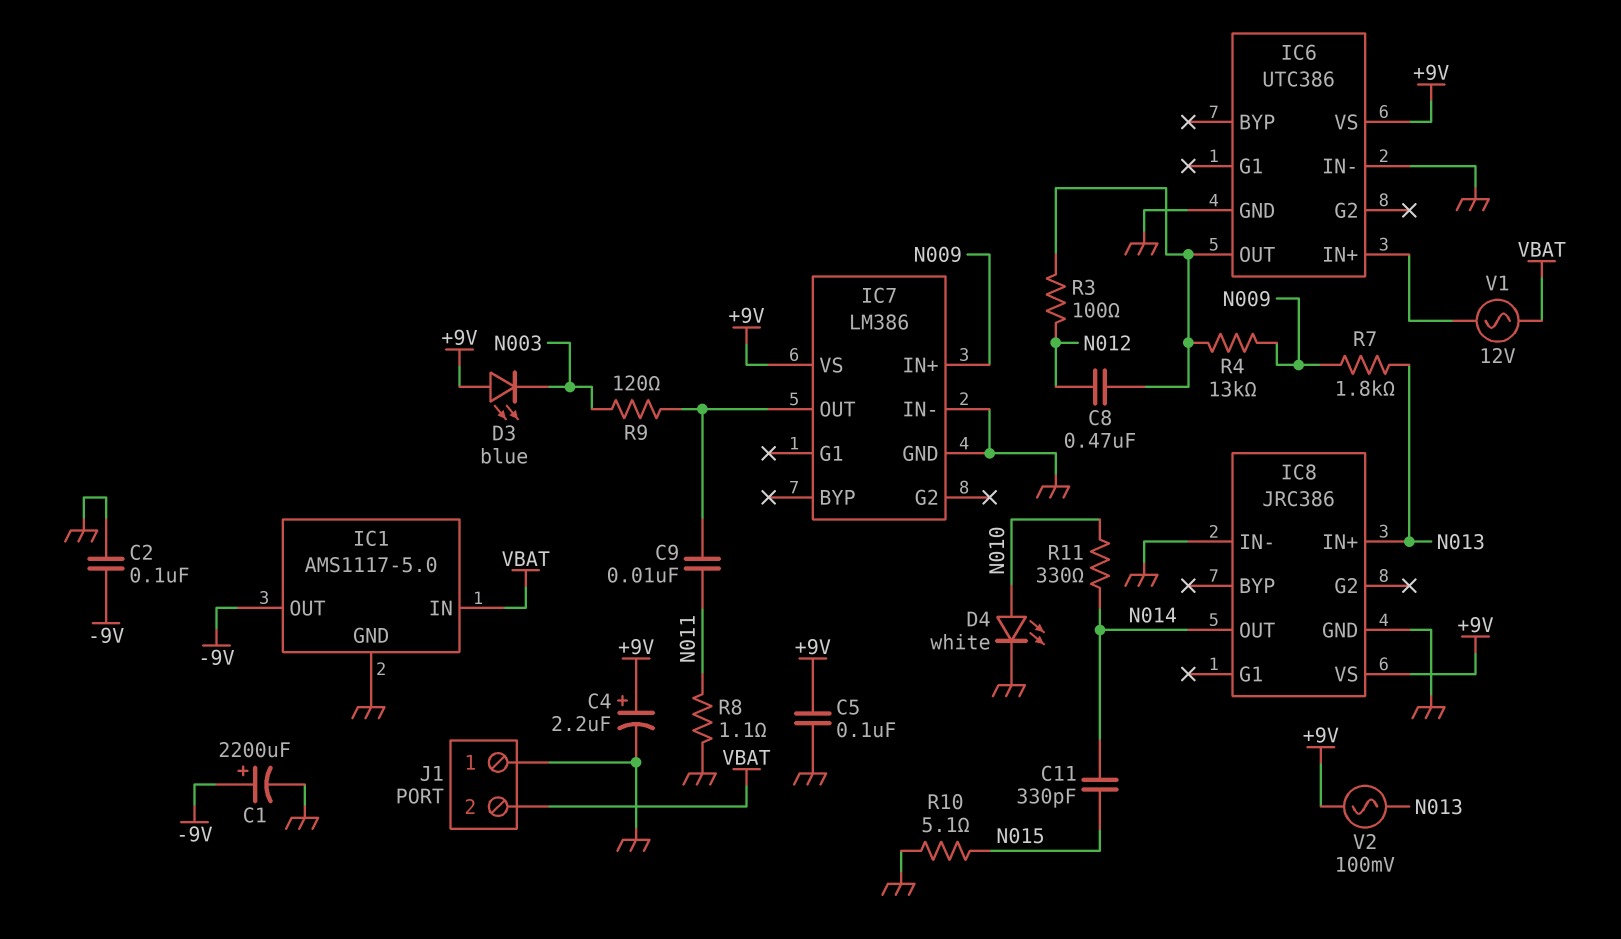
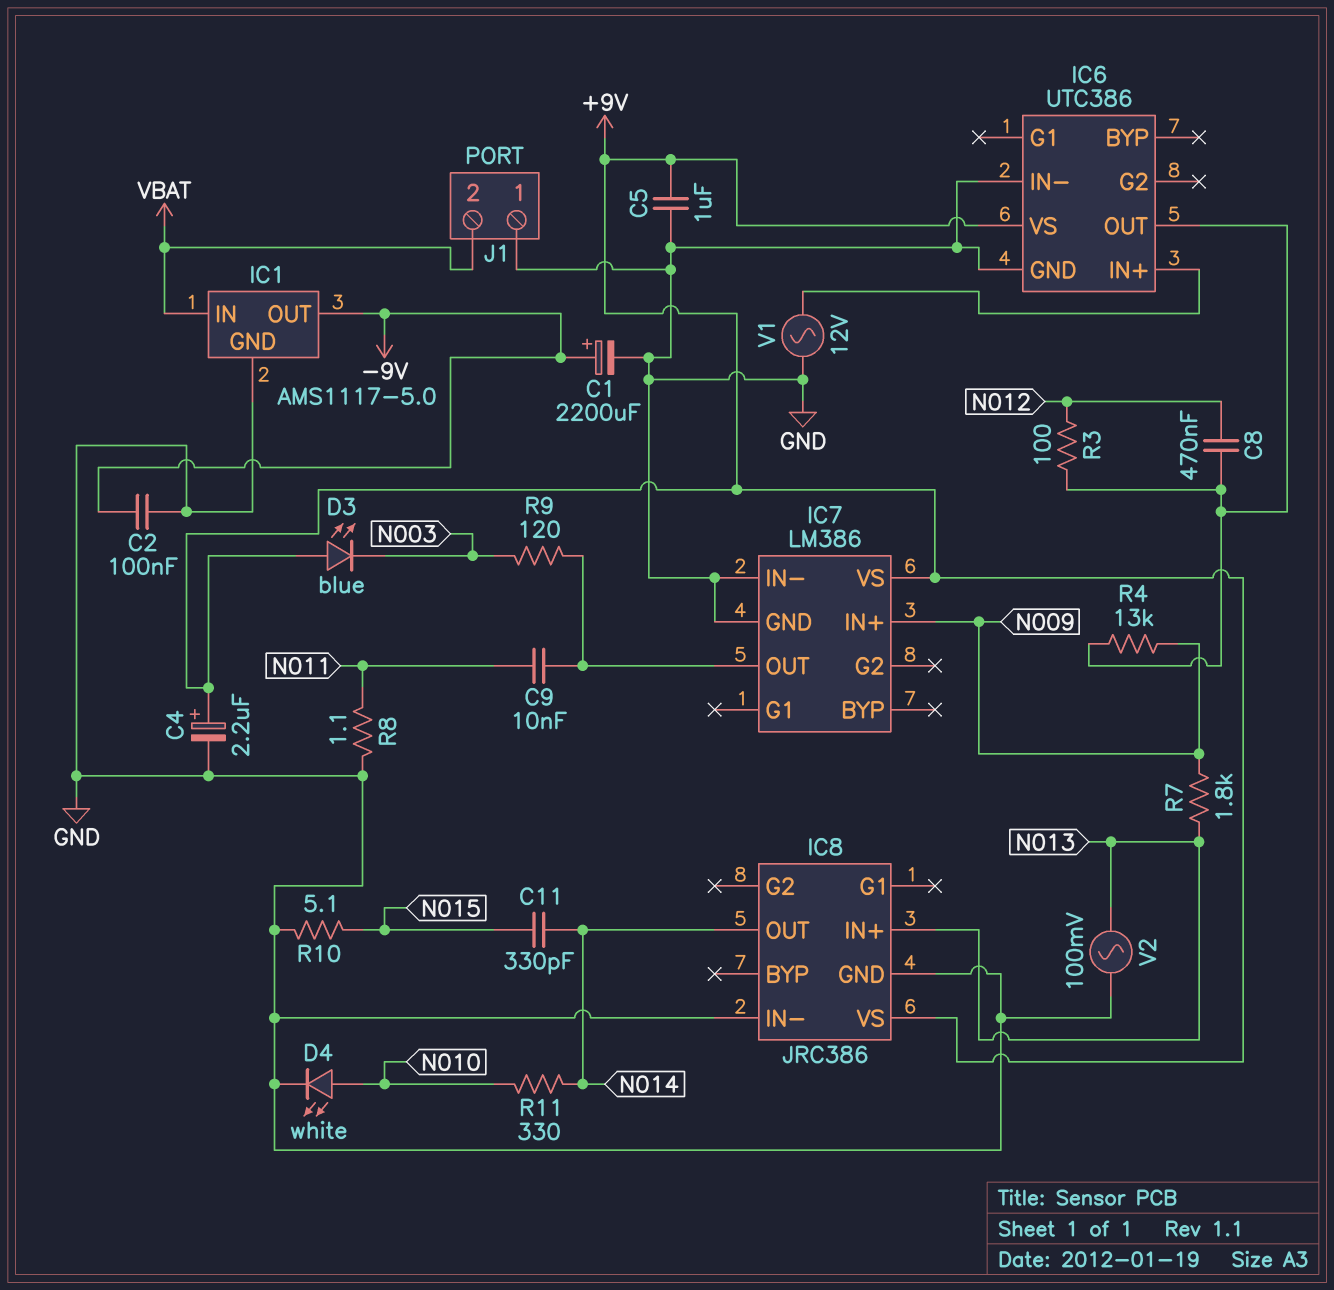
C5: 100nF (+9V, GND) -> 1uF (+9V, GND)
V1: AC 12V (IC6/IN+, VBAT) -> AC 12V (GND, IC6/IN+)
V2: AC 100mV (+9V, N013) -> AC 100mV (GND, N013)

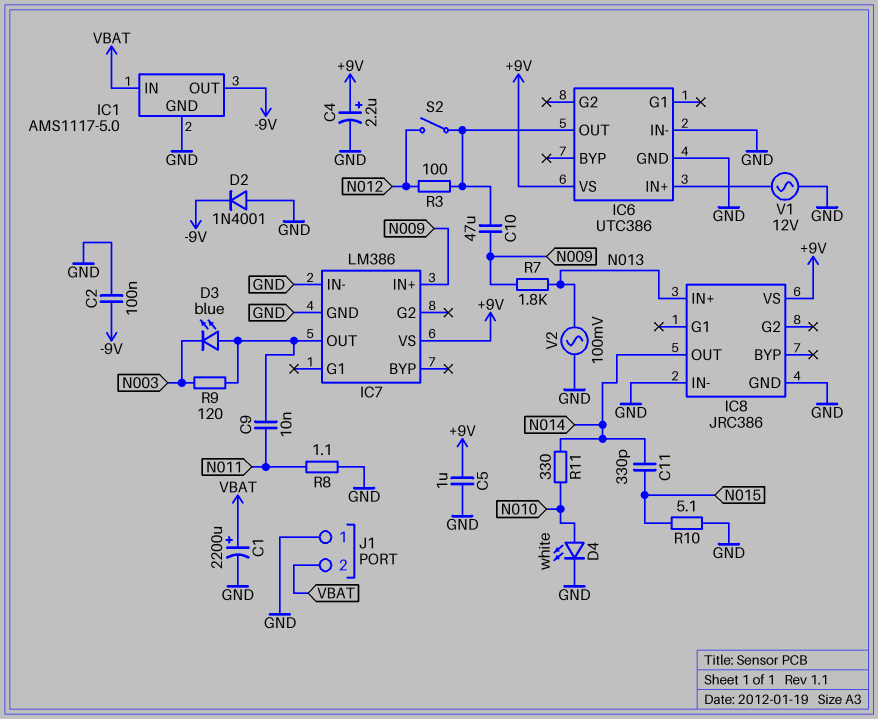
C1: 2200uF (plus -9V, minus GND) -> 2200uF (plus VBAT, minus GND)
C8: 470nF (IC6/OUT, N012) -> none
C10: none -> 47uF (IC6/OUT, N009)
D2: none -> diode 1N4001 (A GND, K -9V)
D3: LED blue (A +9V, K N003) -> LED blue (A IC7/OUT, K N003)
R4: 13k (IC6/OUT, N009) -> none
S2: none -> switch (IC6/OUT, N012)

